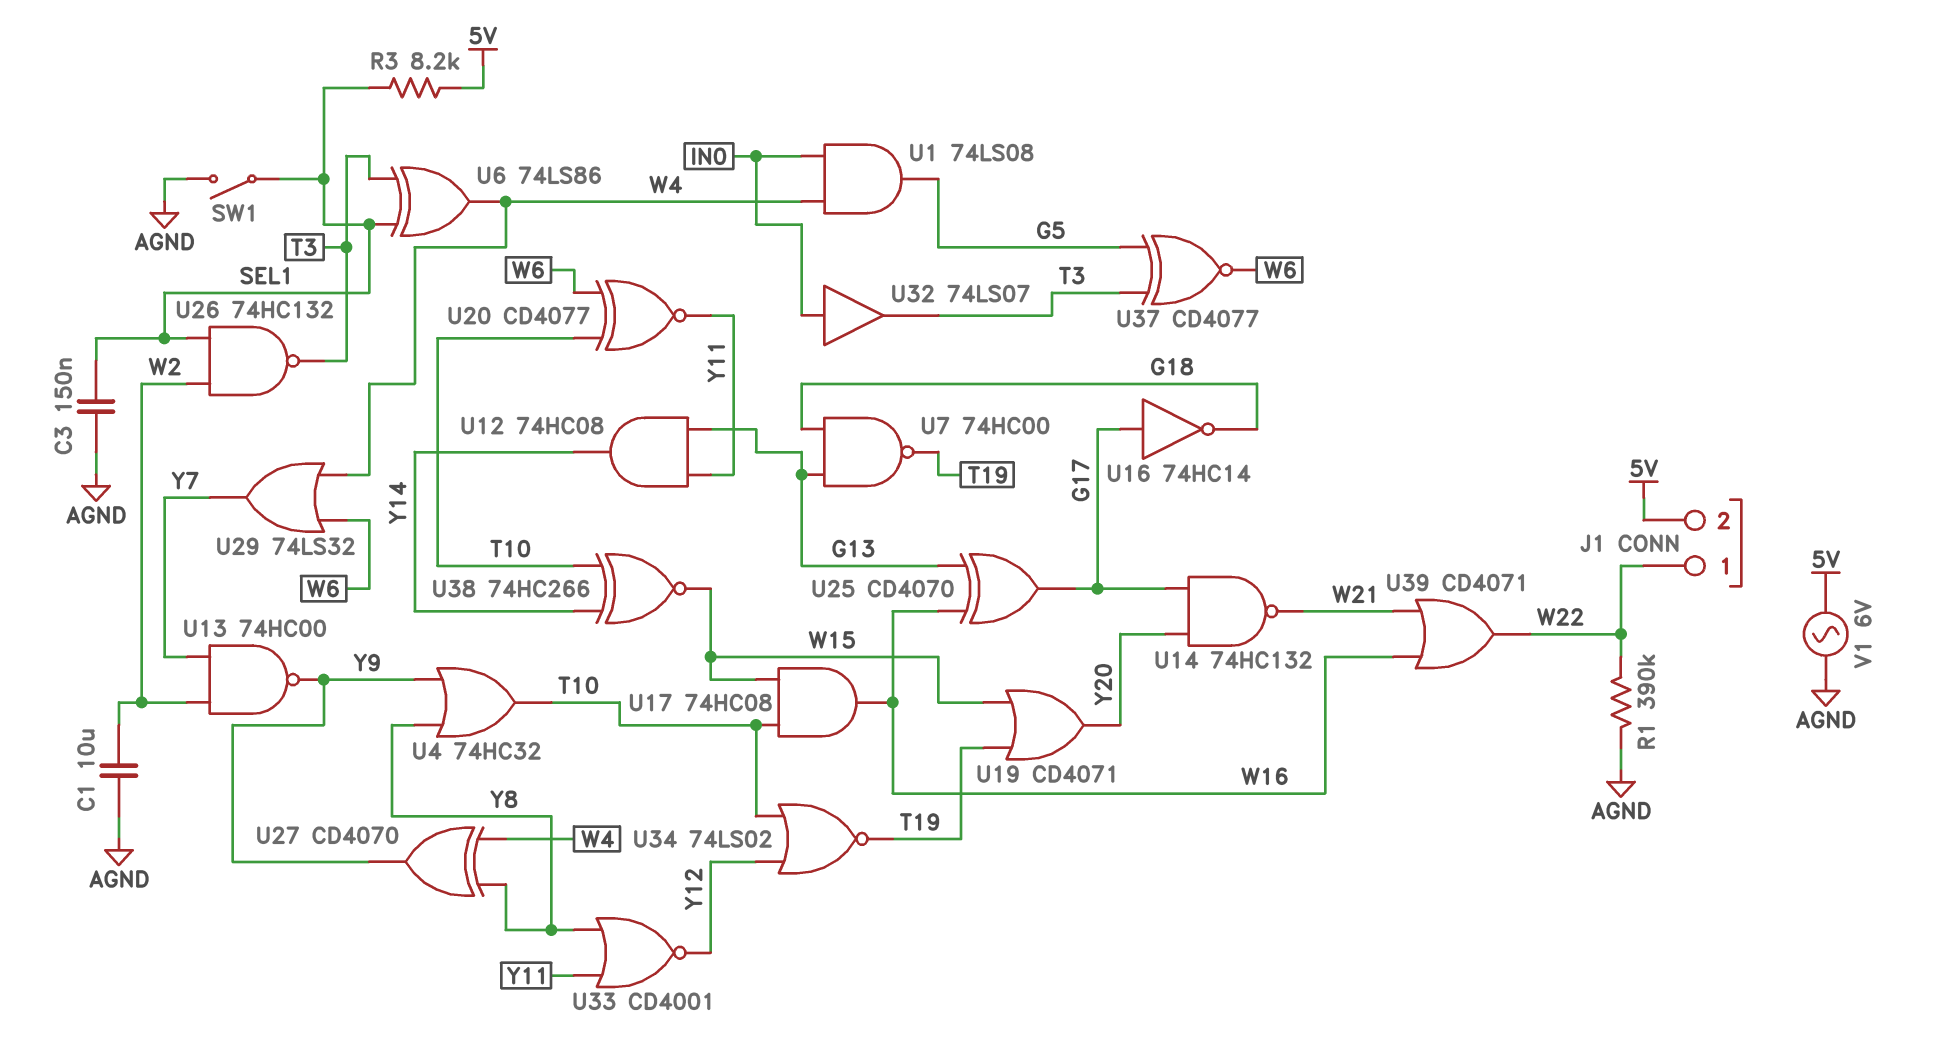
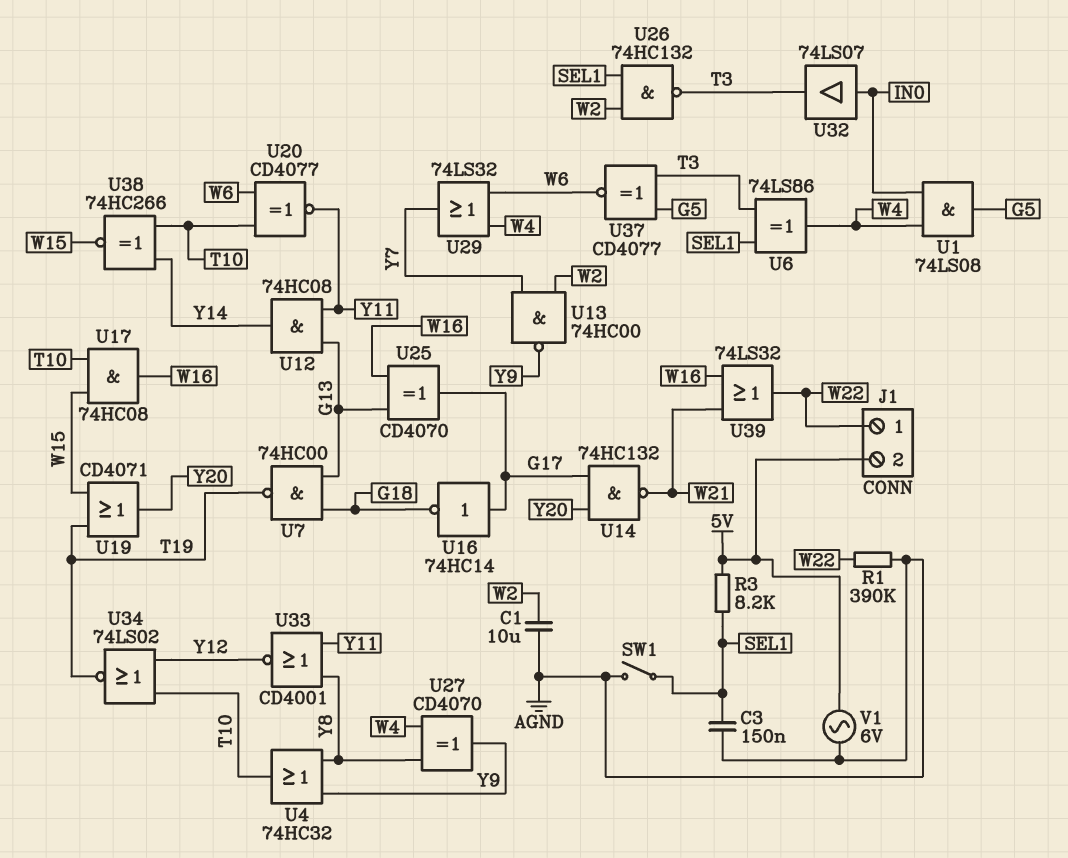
U39: OR CD4071 (in W16, in W21, out W22) -> OR 74LS32 (in W16, in W21, out W22)

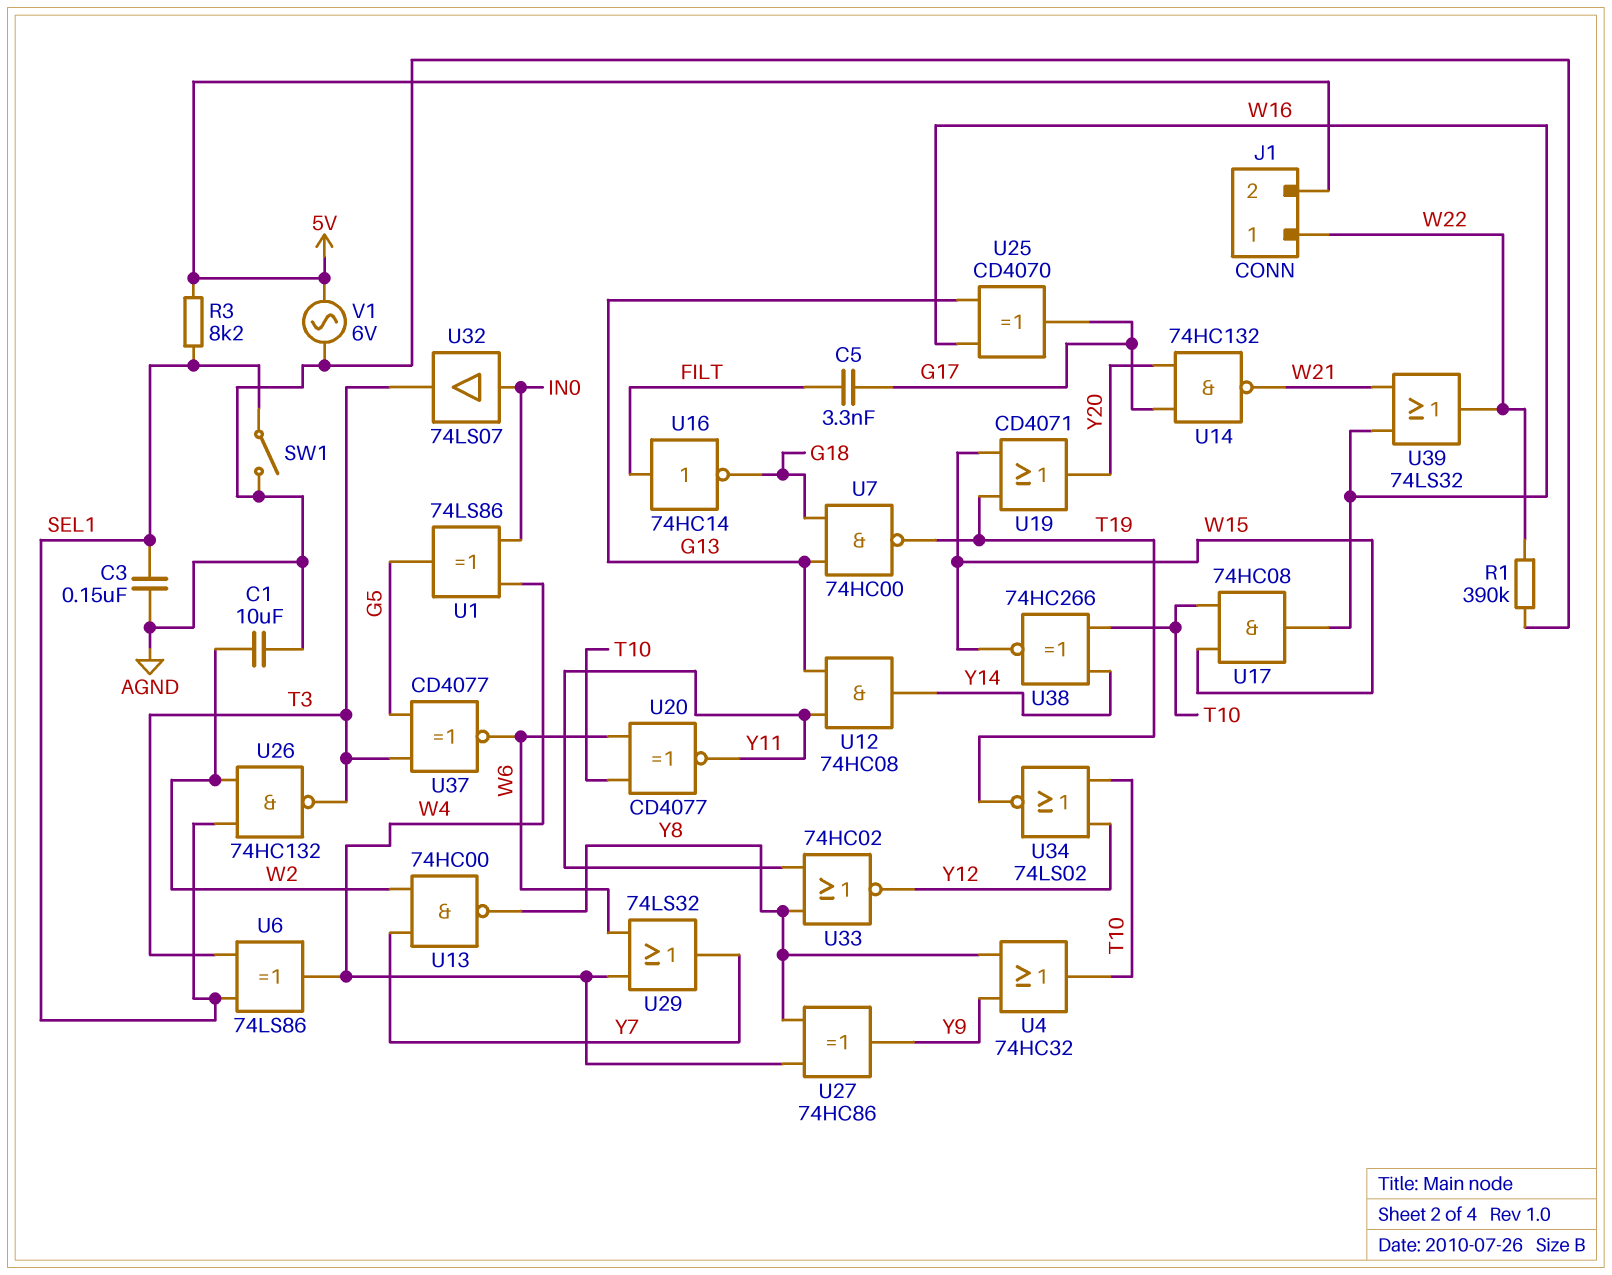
C5: none -> 3.3nF (FILT, G17)
U1: AND 74LS08 (in IN0, in W4, out G5) -> XOR 74LS86 (in IN0, in W4, out G5)
U13: NAND 74HC00 (in W2, in Y7, out Y9) -> NAND 74HC00 (in W2, in Y7, out Y8)
U16: NOT 74HC14 (in G17, out G18) -> NOT 74HC14 (in FILT, out G18)
U27: XOR CD4070 (in W4, in Y8, out Y9) -> XOR 74HC86 (in W4, in Y8, out Y9)
U33: NOR CD4001 (in Y8, in Y11, out Y12) -> NOR 74HC02 (in Y8, in Y11, out Y12)

